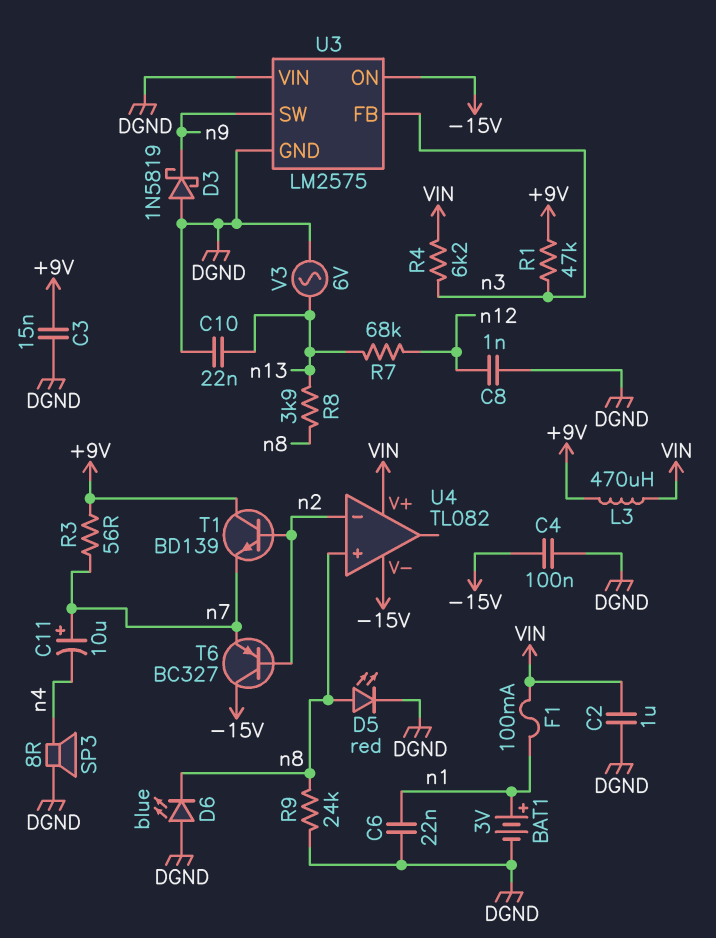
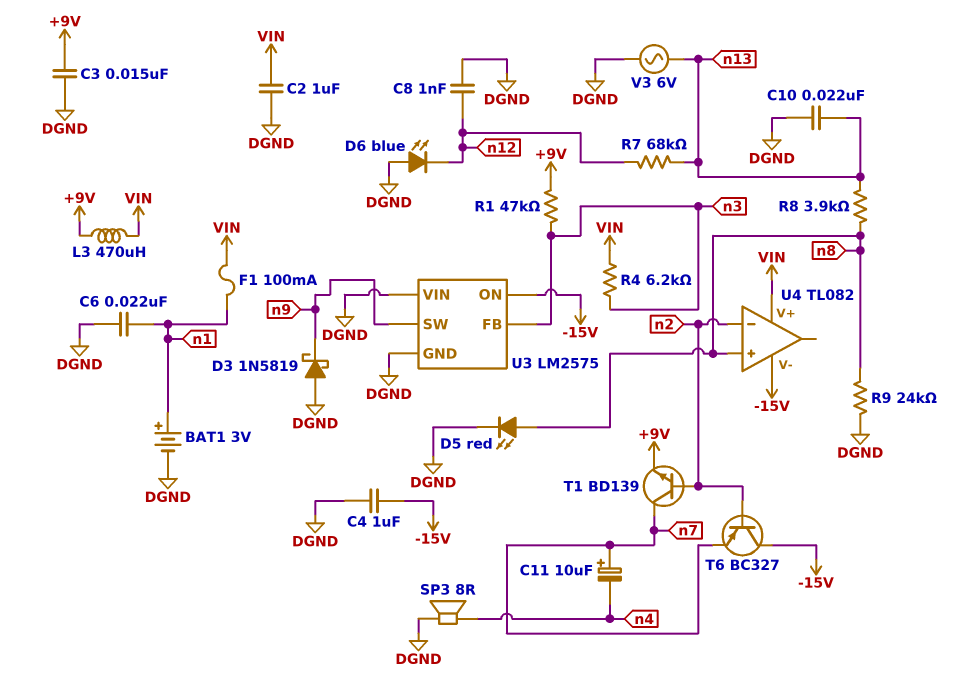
C4: 100nF (-15V, DGND) -> 1uF (-15V, DGND)
D6: LED blue (A DGND, K n8) -> LED blue (A DGND, K n12)
R3: 56 (+9V, n7) -> none
T1: NPN BD139 (B n2, C +9V, E n7) -> NPN BD139 (B n2, C n7, E +9V)

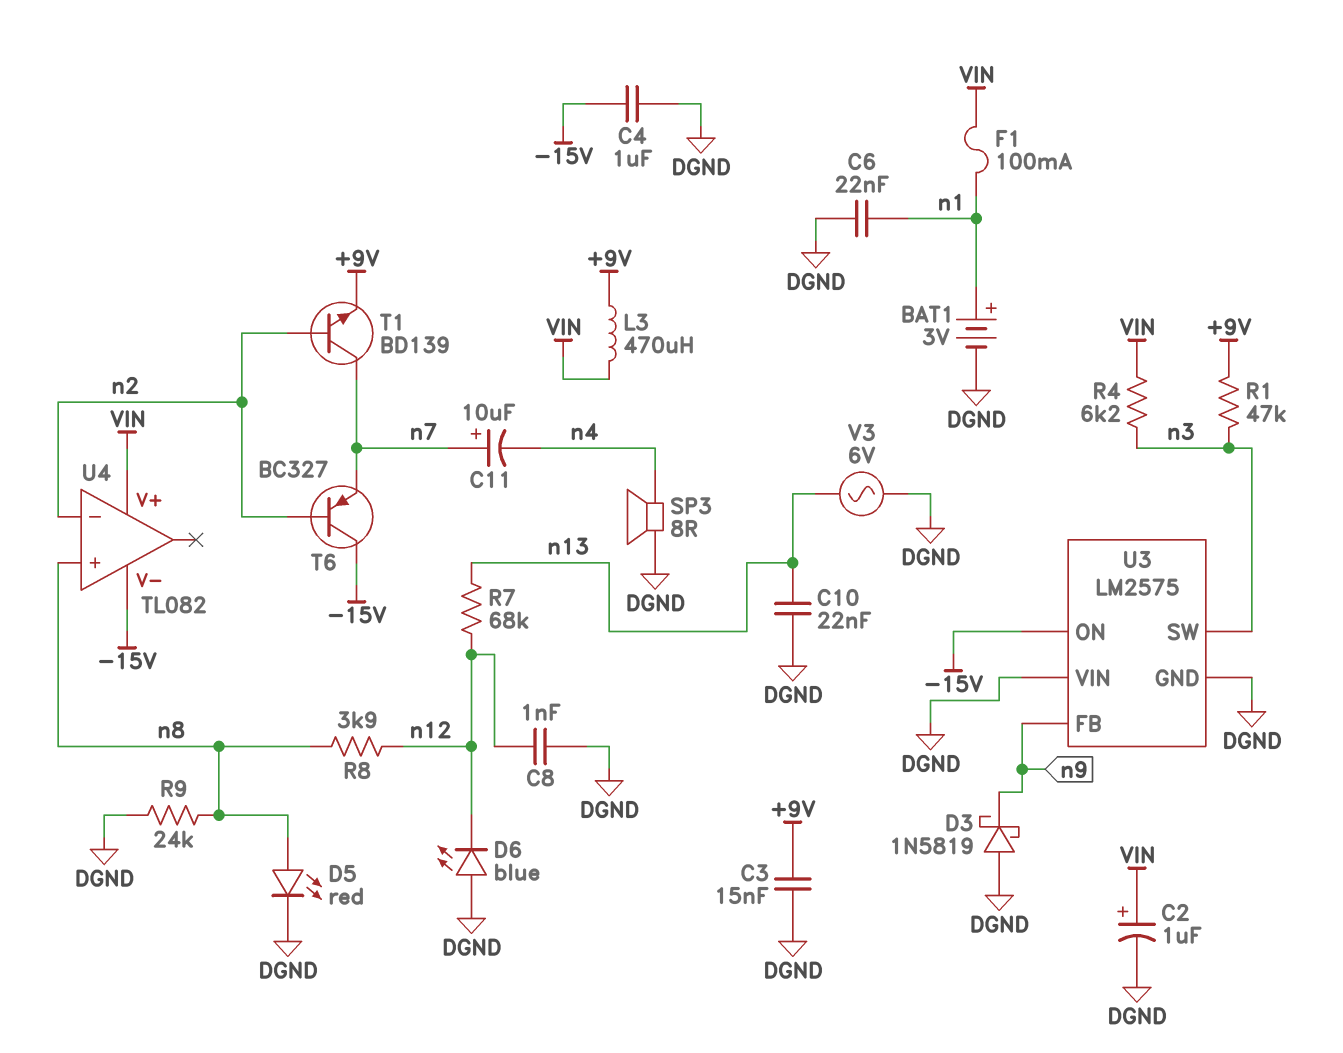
C2: 1uF (DGND, VIN) -> 1uF (plus VIN, minus DGND)
R8: 3.9k (n8, n13) -> 3.9k (n8, n12)
U3 pin FB: n3 -> n9
U3 pin SW: n9 -> n3

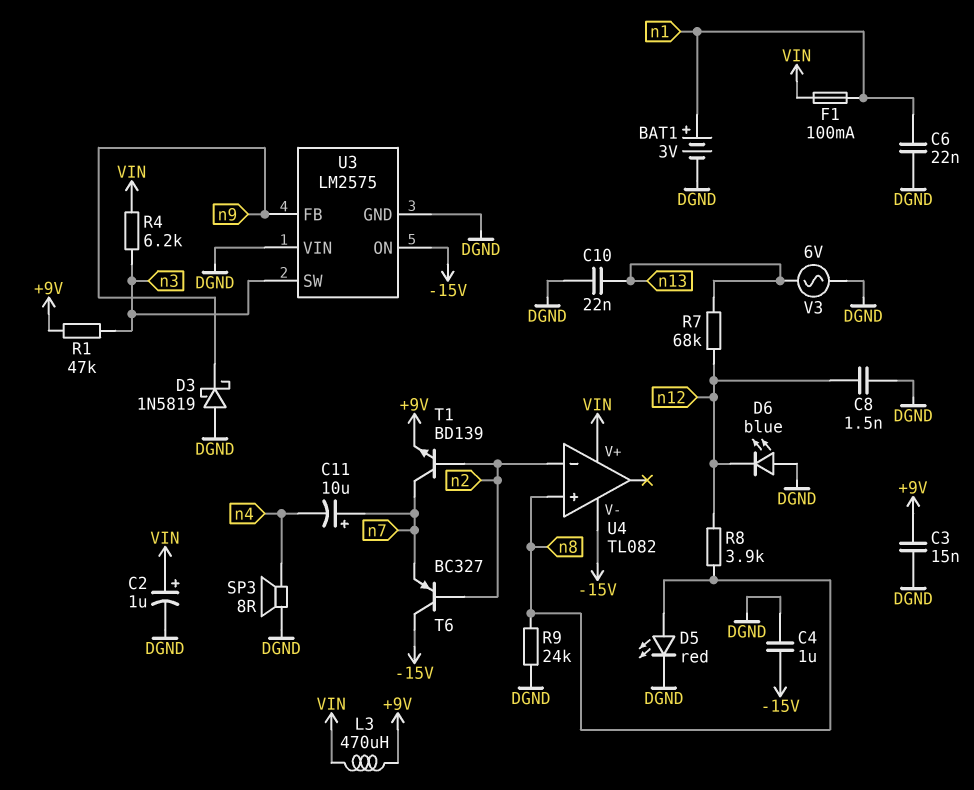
C8: 1nF (DGND, n12) -> 1.5nF (DGND, n12)

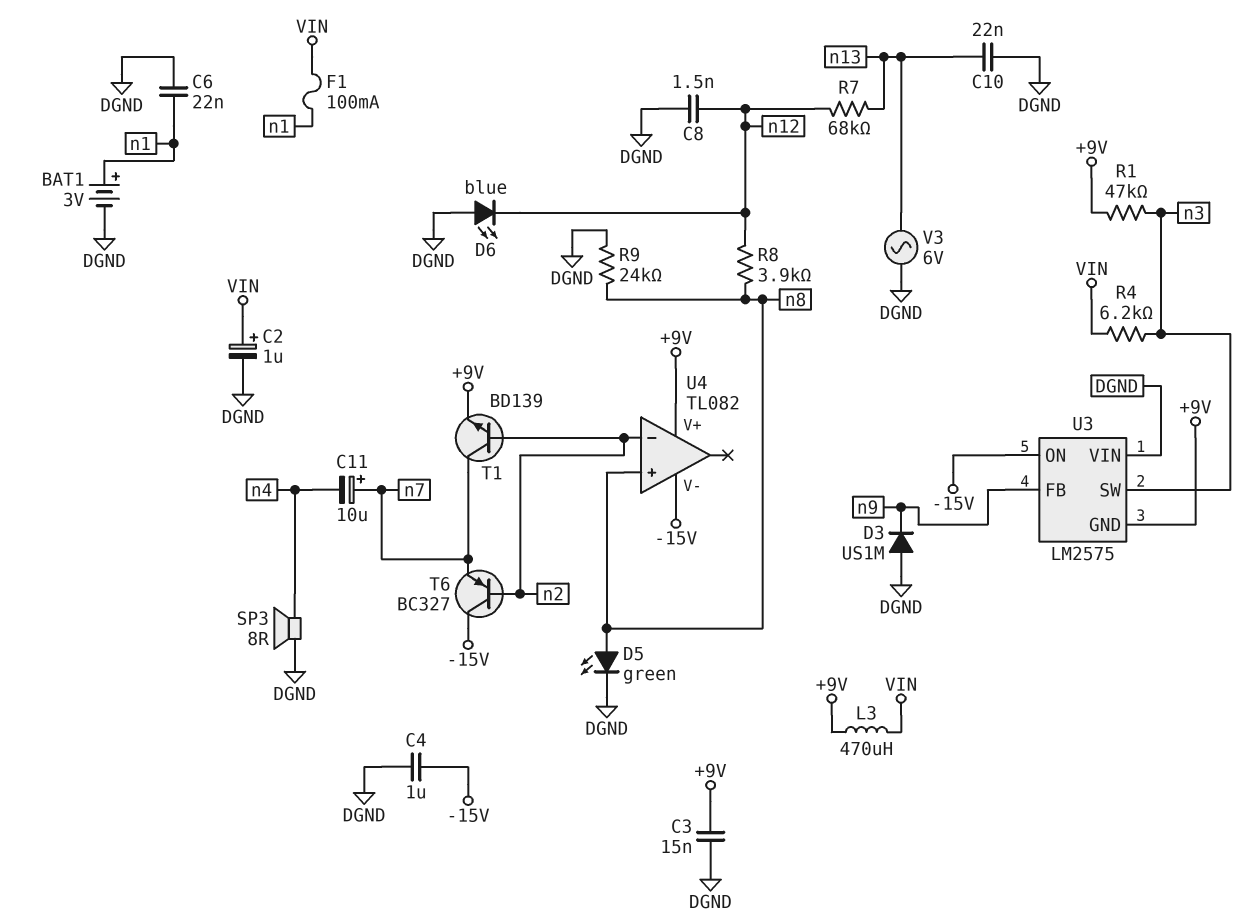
D3: schottky 1N5819 (A DGND, K n9) -> diode US1M (A DGND, K n9)
D5: LED red (A n8, K DGND) -> LED green (A n8, K DGND)
U3 pin GND: DGND -> +9V
U4 pin V+: VIN -> +9V

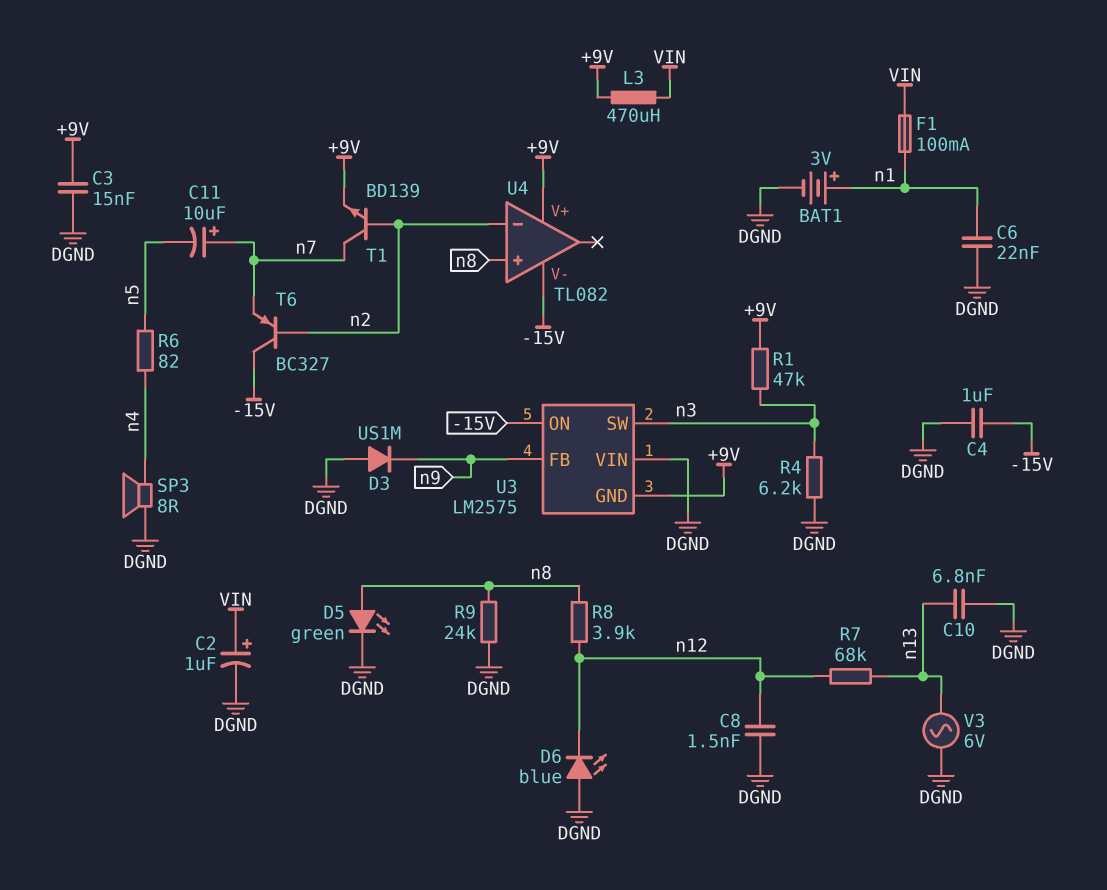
C10: 22nF (DGND, n13) -> 6.8nF (DGND, n13)
C11: 10uF (plus n7, minus n4) -> 10uF (plus n7, minus n5)
R4: 6.2k (VIN, n3) -> 6.2k (DGND, n3)
R6: none -> 82 (n4, n5)

